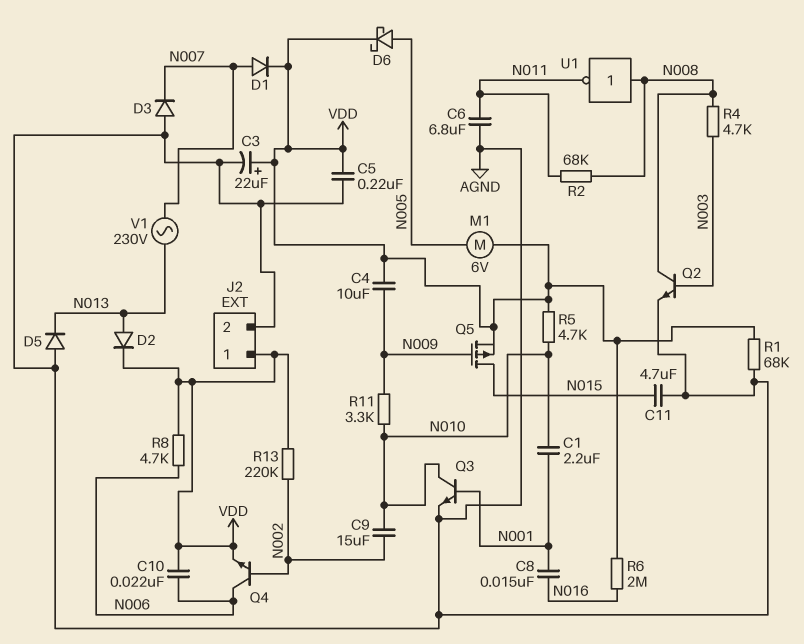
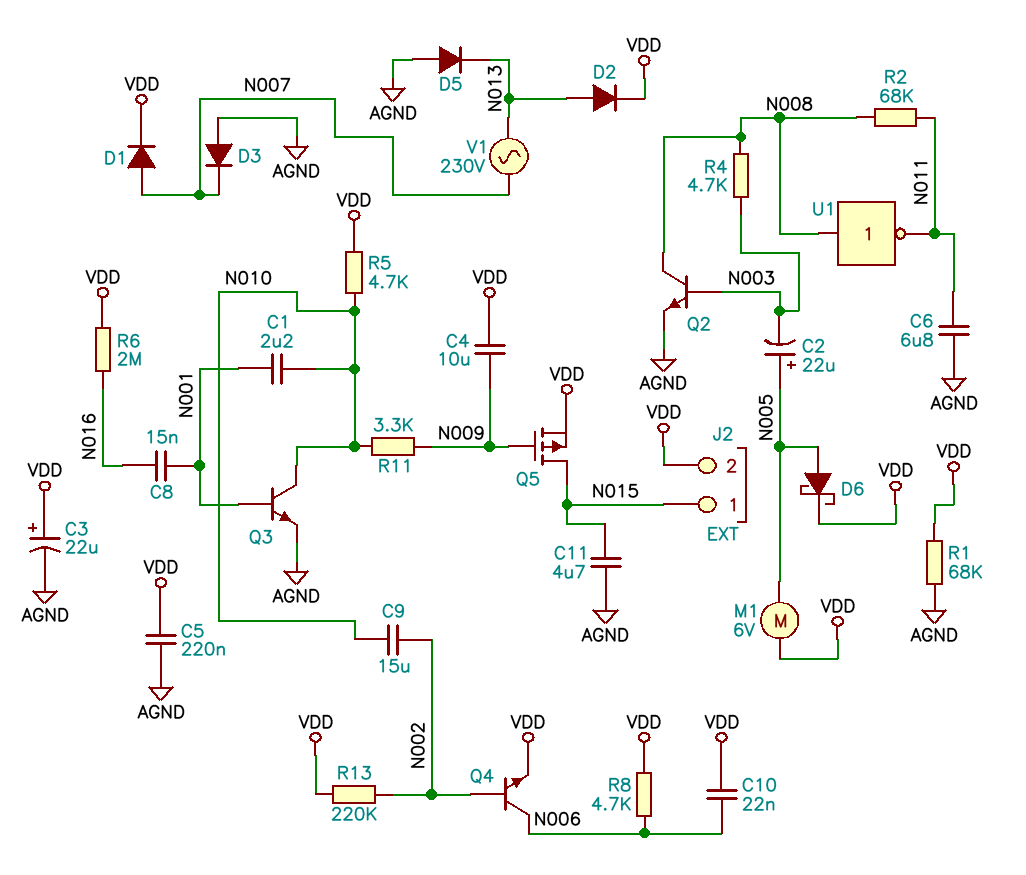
C2: none -> 22uF (plus N005, minus N003)
J2 pin 1: VDD -> N015
J2 pin 2: AGND -> VDD

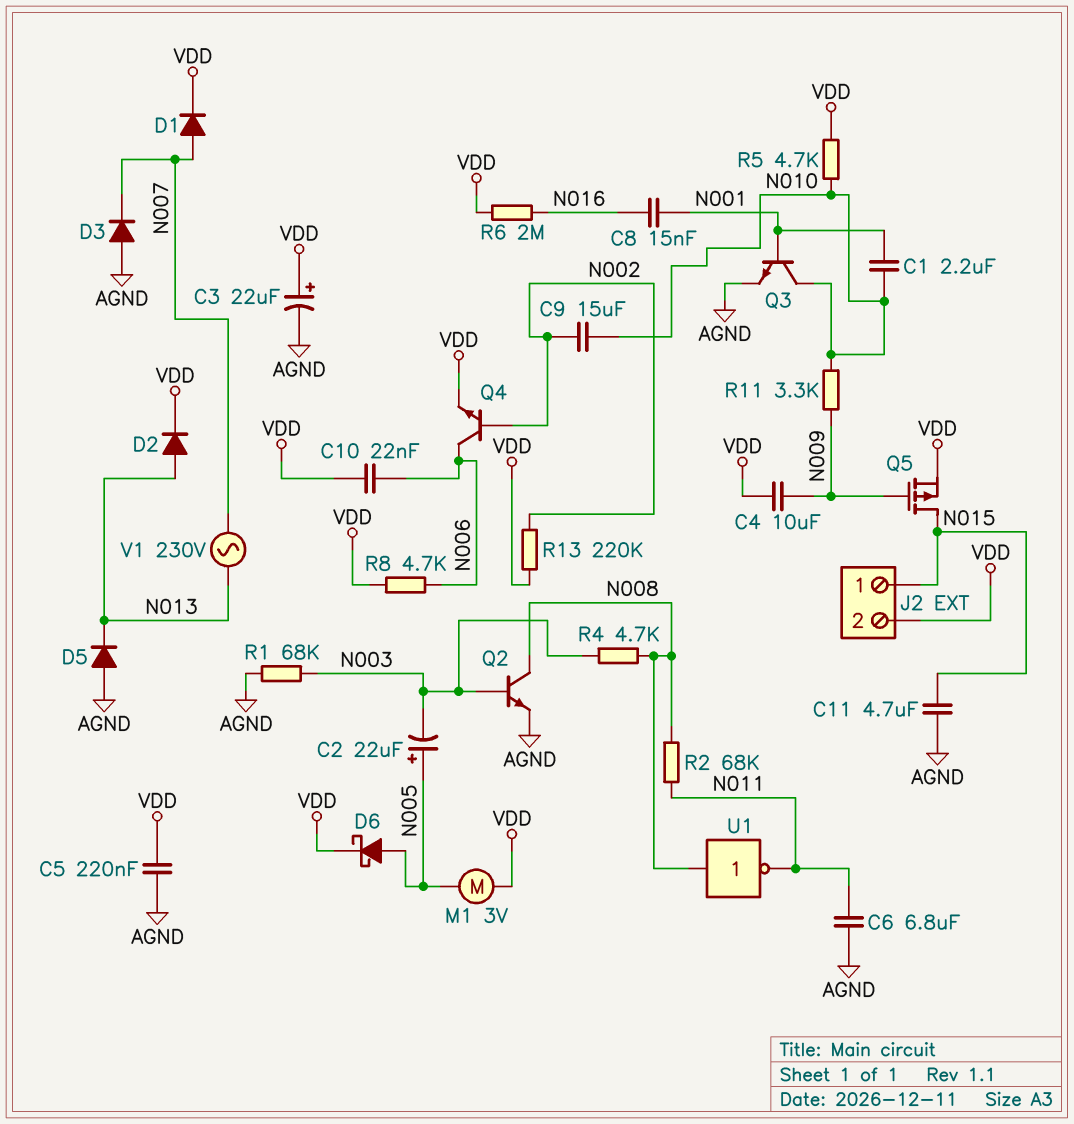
M1: motor 6V (N005, VDD) -> motor 3V (N005, VDD)
R1: 68k (AGND, VDD) -> 68k (AGND, N003)

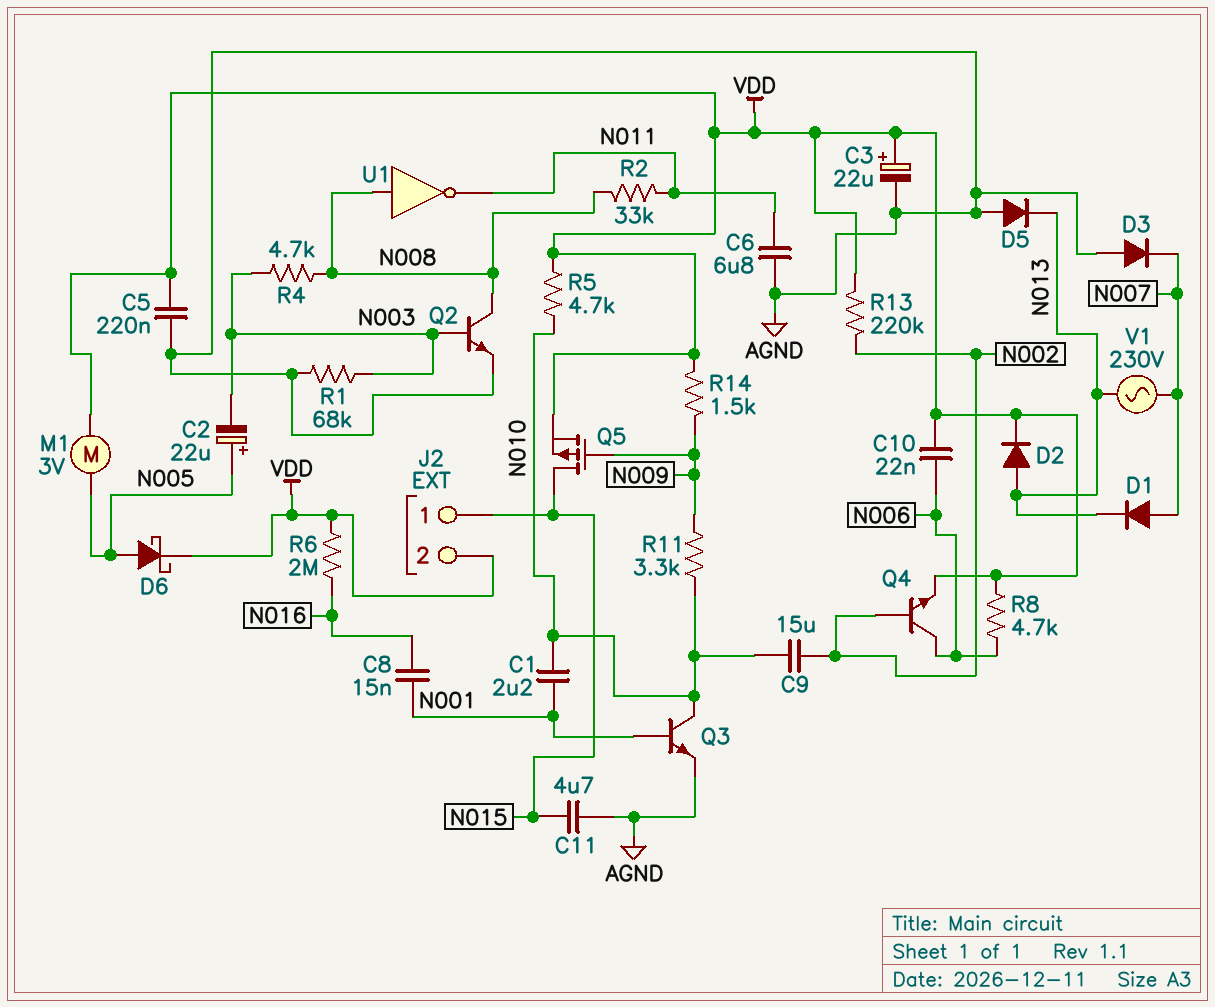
C4: 10uF (N009, VDD) -> none
D1: diode (A N007, K VDD) -> diode (A N007, K N013)
R2: 68k (N008, N011) -> 33k (N008, N011)
R14: none -> 1.5k (N009, VDD)

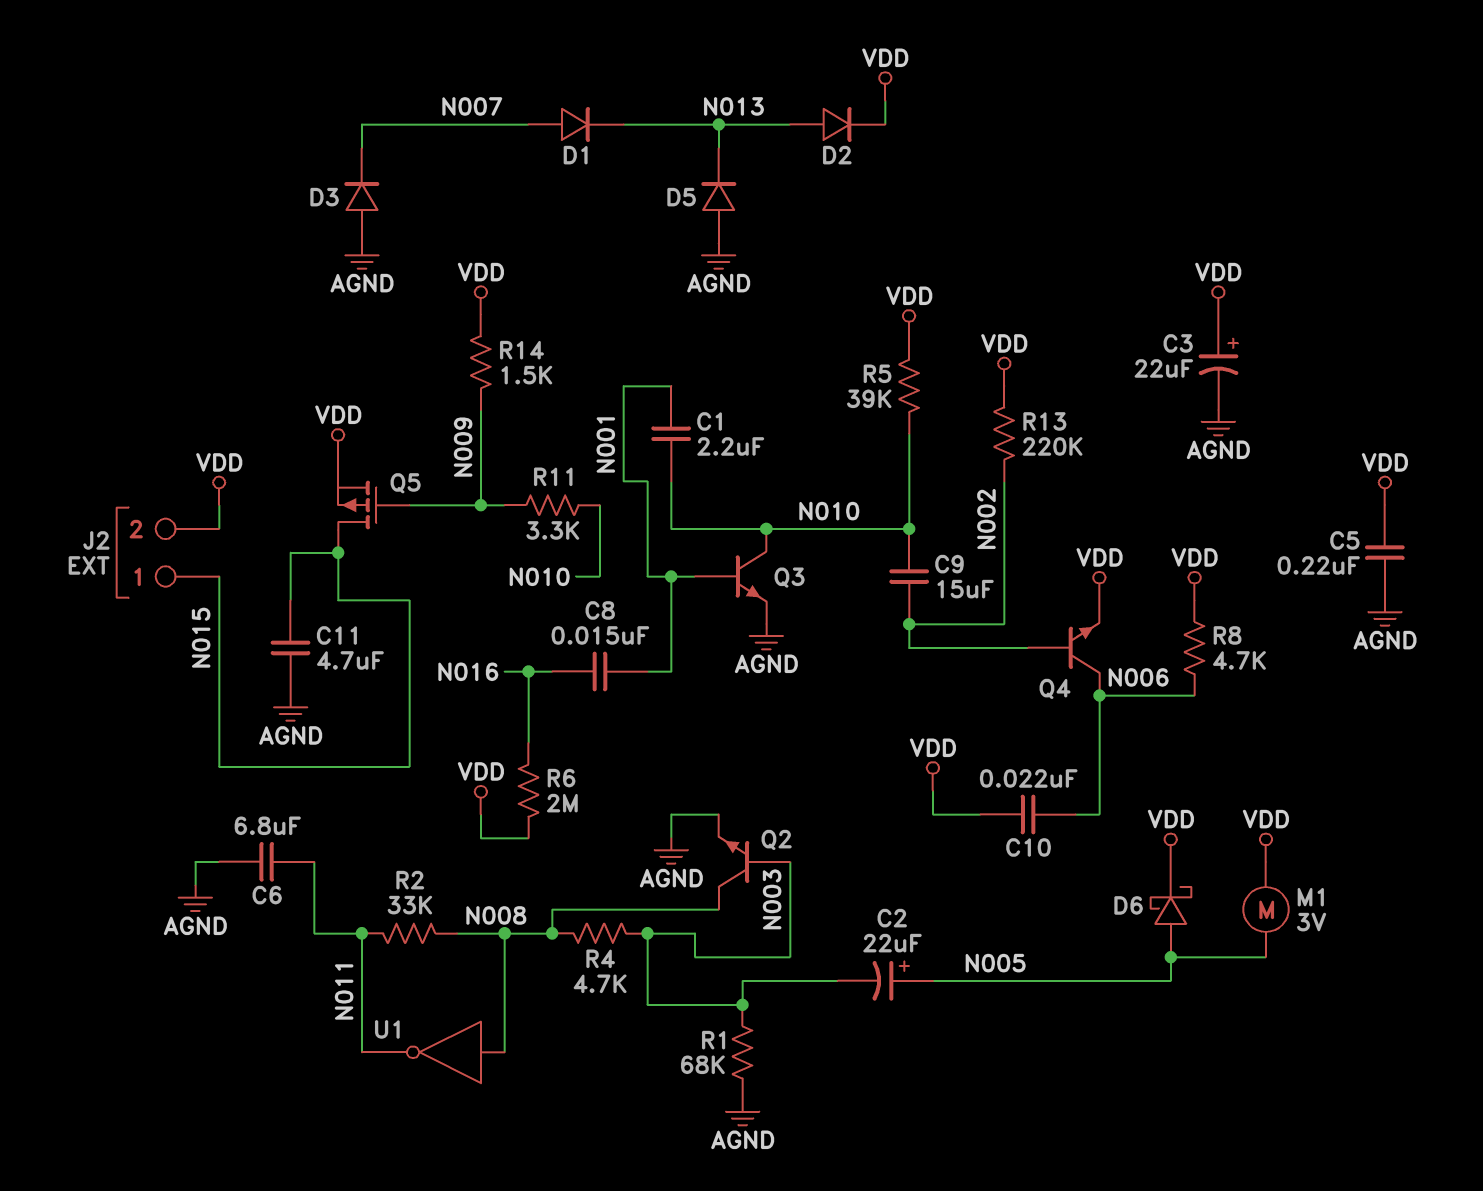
R5: 4.7k (N010, VDD) -> 39k (N010, VDD)
V1: AC 230V (N007, N013) -> none

